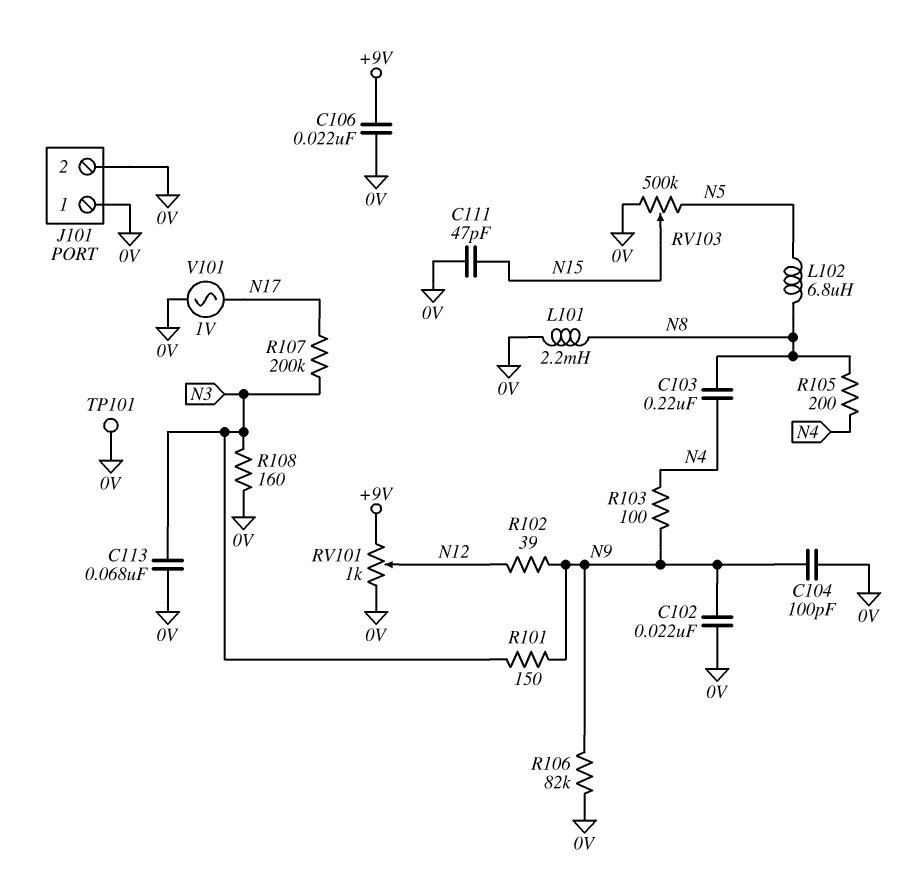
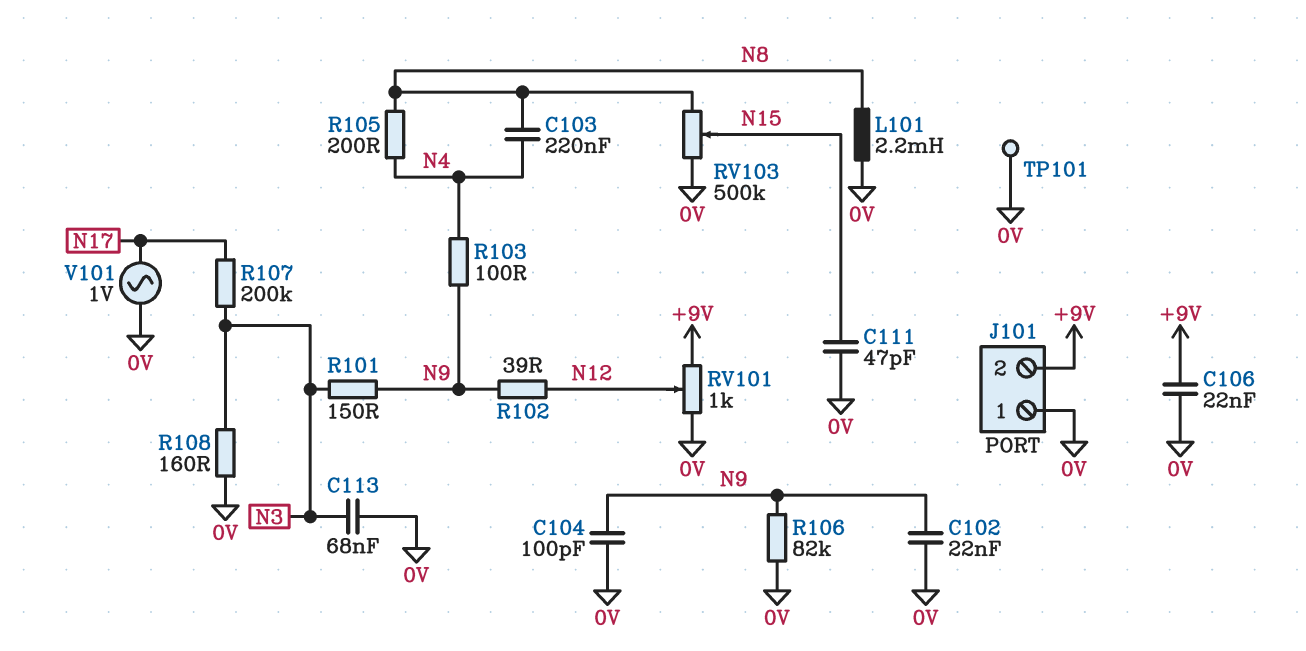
J101 pin 2: 0V -> +9V
L102: 6.8uH (N5, N8) -> none
RV103: 500k (0V, N5, wiper N15) -> 500k (0V, N8, wiper N15)

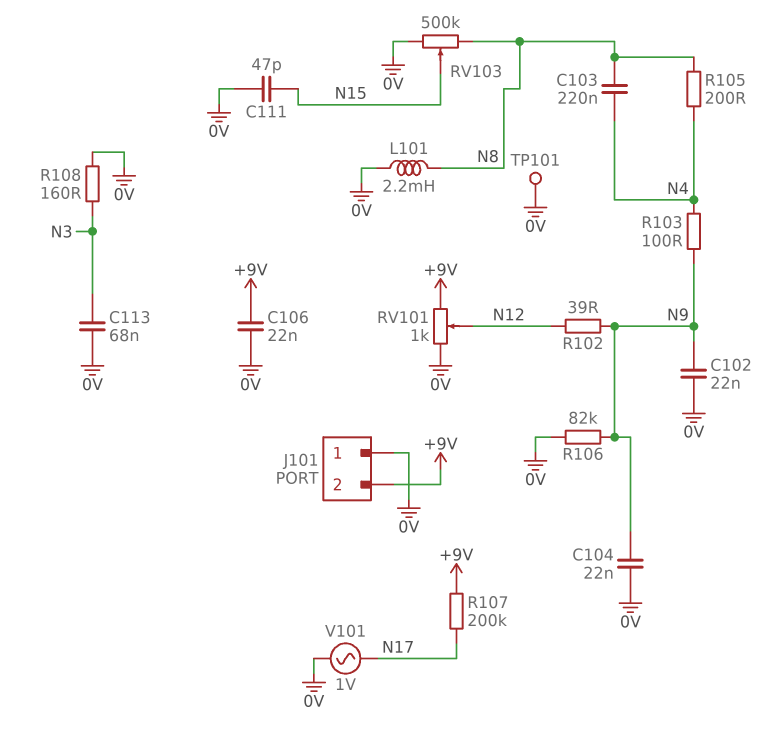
C104: 100pF (0V, N9) -> 22nF (0V, N9)
R101: 150 (N3, N9) -> none
R107: 200k (N3, N17) -> 200k (+9V, N17)

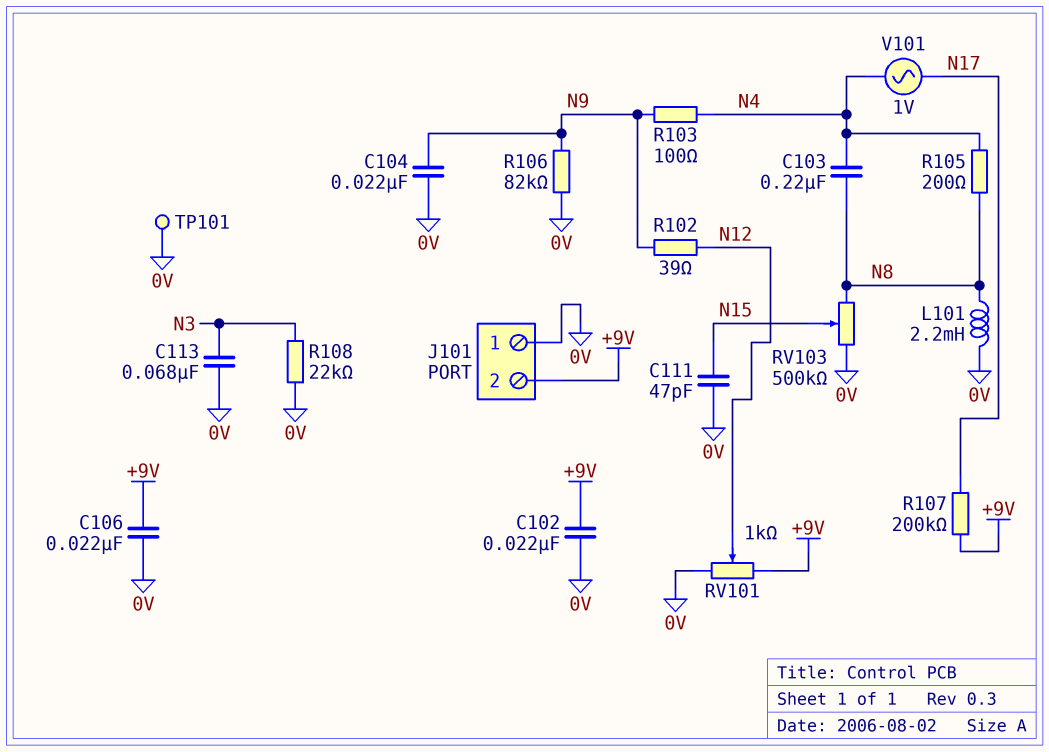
C102: 22nF (0V, N9) -> 22nF (+9V, 0V)
R108: 160 (0V, N3) -> 22k (0V, N3)
V101: AC 1V (0V, N17) -> AC 1V (N4, N17)

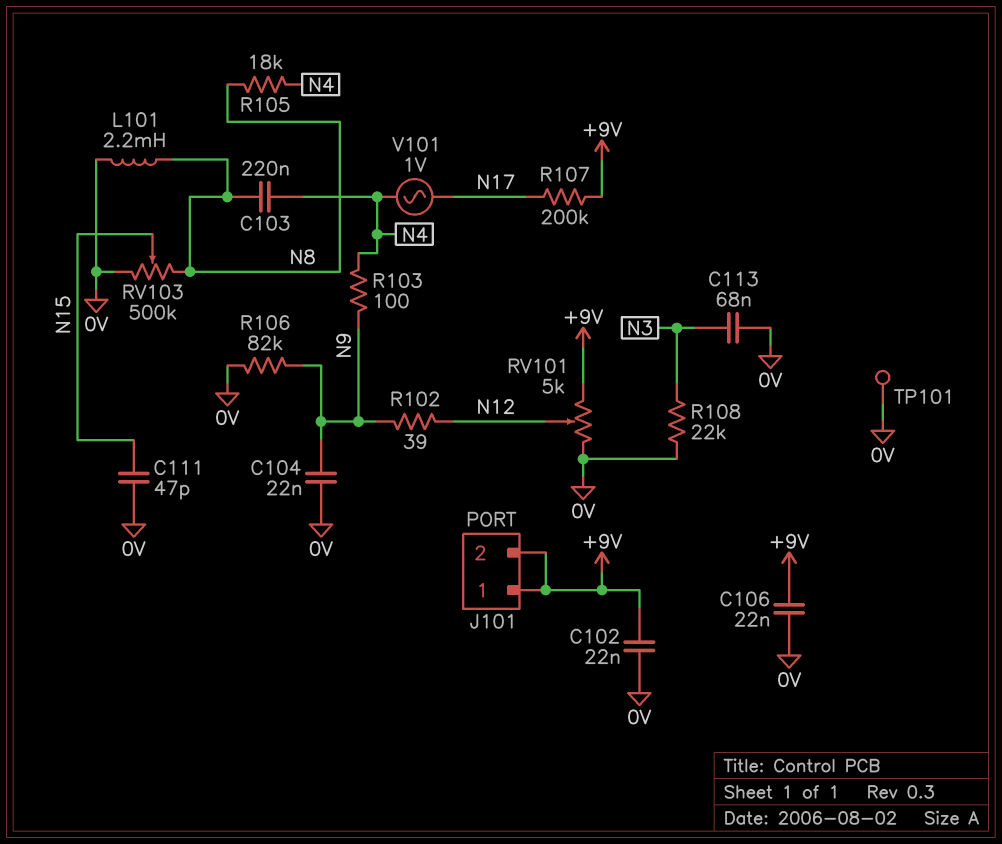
J101 pin 1: 0V -> +9V
R105: 200 (N4, N8) -> 18k (N4, N8)
RV101: 1k (+9V, 0V, wiper N12) -> 5k (+9V, 0V, wiper N12)

